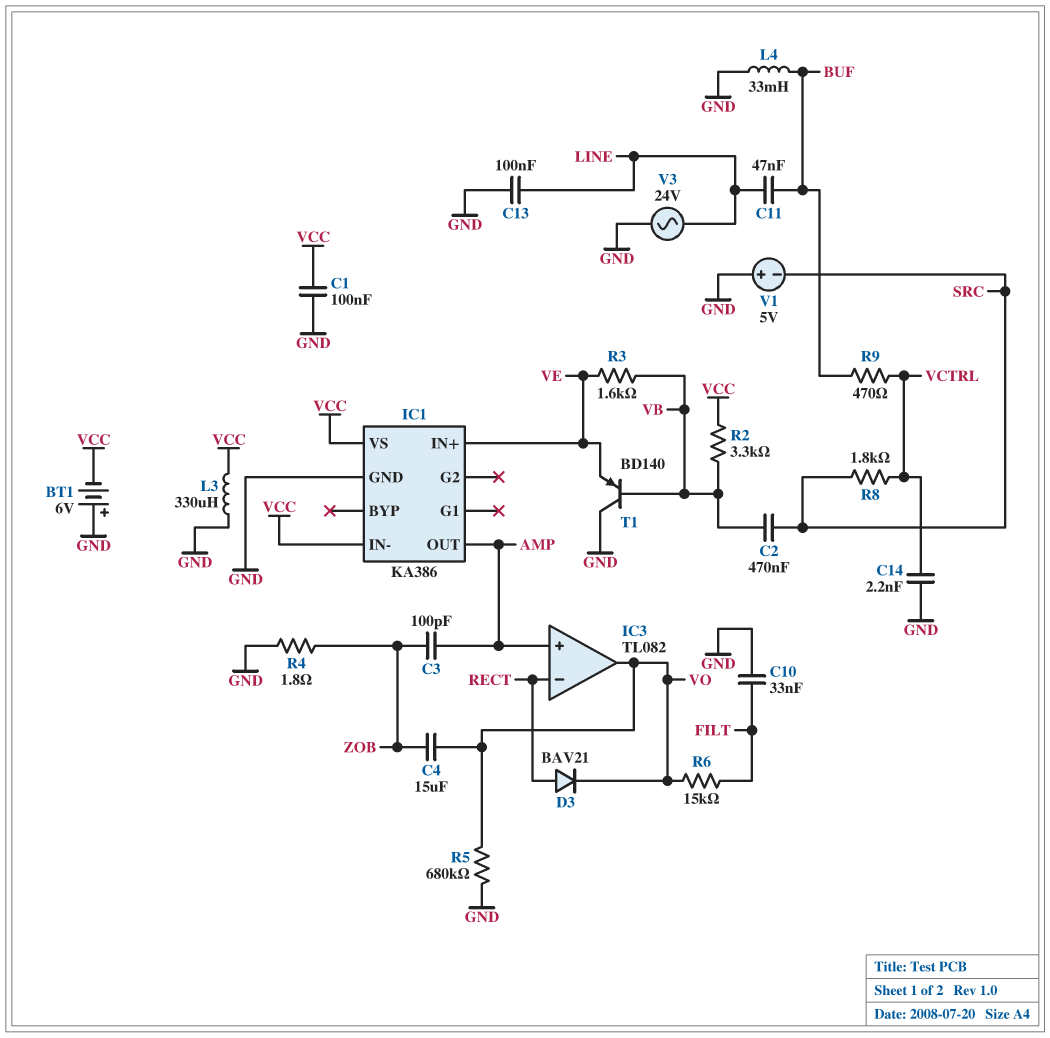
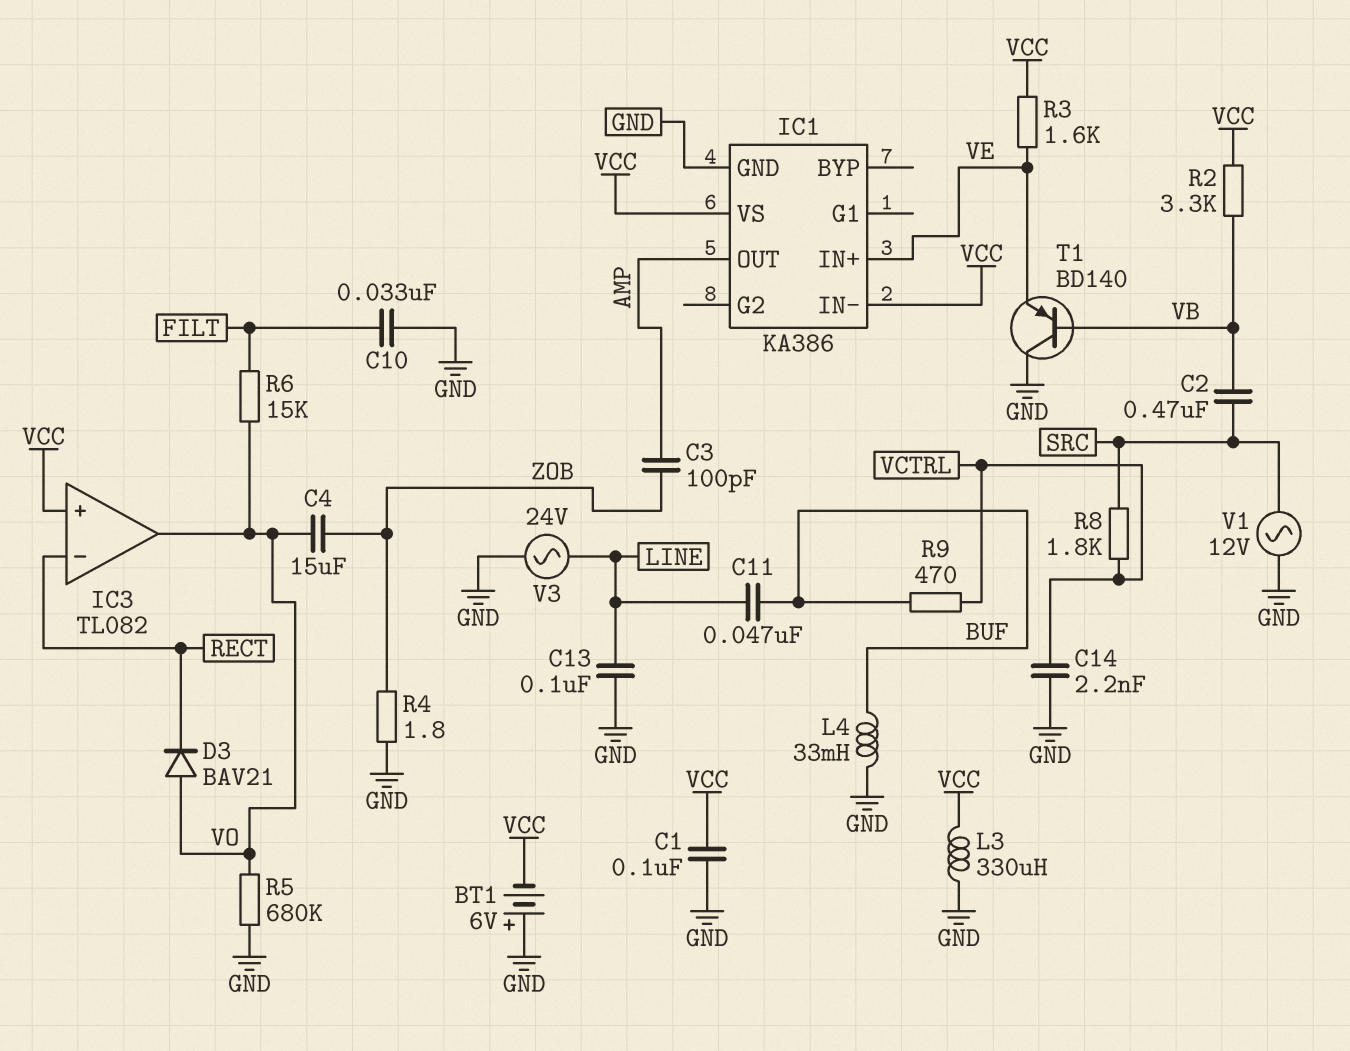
D3: diode BAV21 (A RECT, K VO) -> diode BAV21 (A VO, K RECT)
IC3 pin in+: AMP -> VCC
R3: 1.6k (VB, VE) -> 1.6k (VCC, VE)
V1: 5V (plus GND, minus SRC) -> AC 12V (GND, SRC)

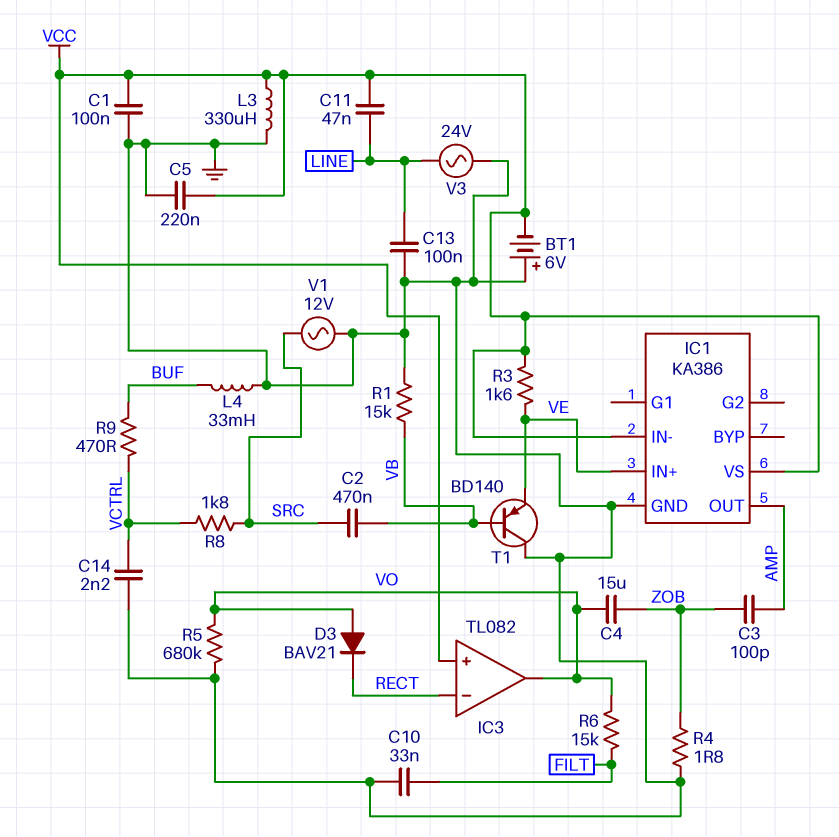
C5: none -> 220nF (GND, VCC)
C11: 47nF (BUF, LINE) -> 47nF (LINE, VCC)
R1: none -> 15k (GND, VB)
R2: 3.3k (VB, VCC) -> none

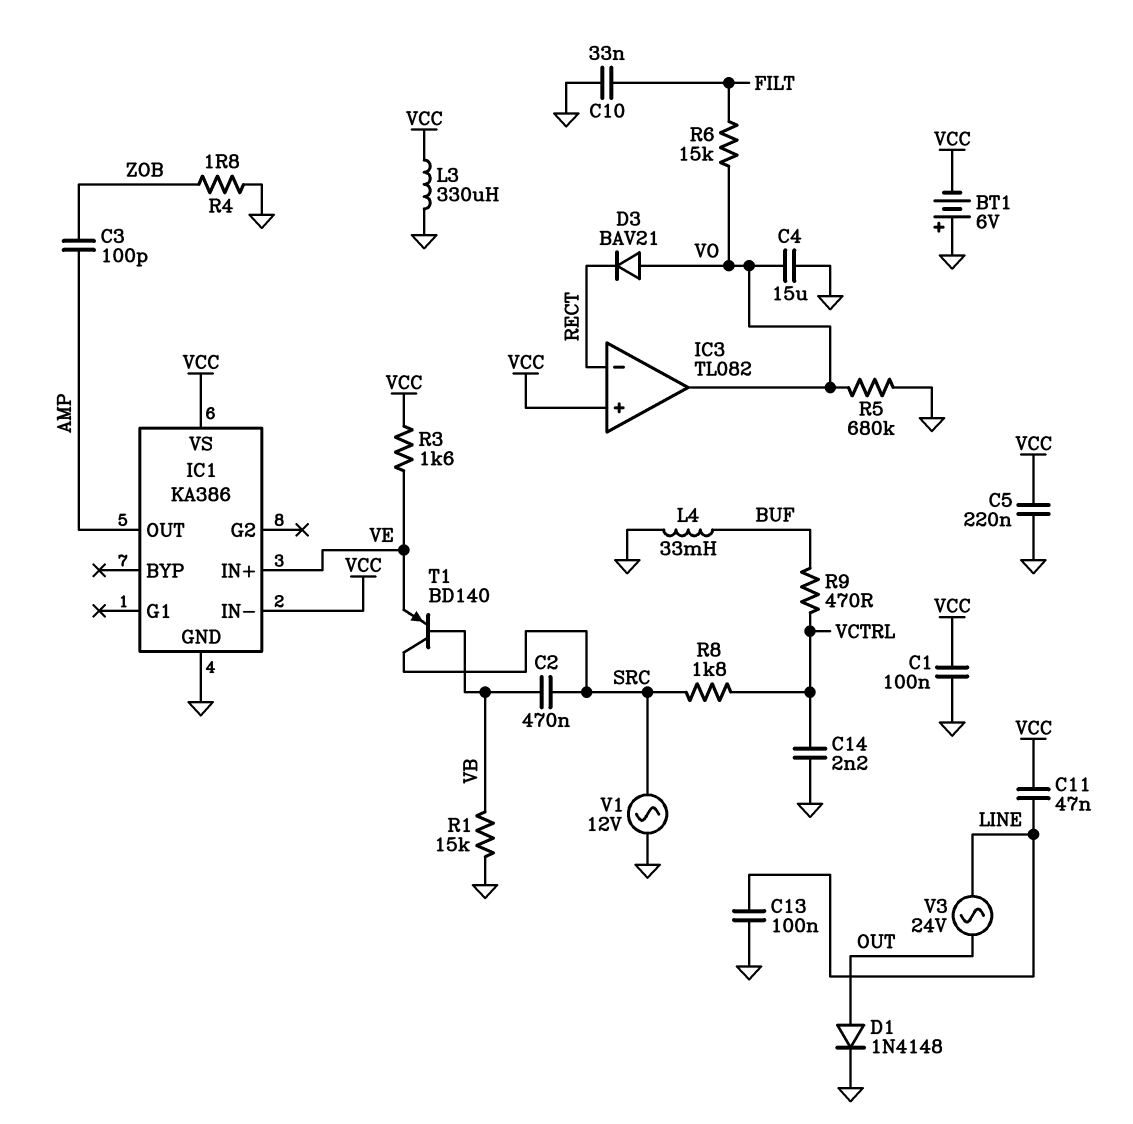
C4: 15uF (VO, ZOB) -> 15uF (GND, VO)
D1: none -> diode 1N4148 (A OUT, K GND)
T1: PNP BD140 (B VB, C GND, E VE) -> PNP BD140 (B VB, C SRC, E VE)
V3: AC 24V (GND, LINE) -> AC 24V (LINE, OUT)

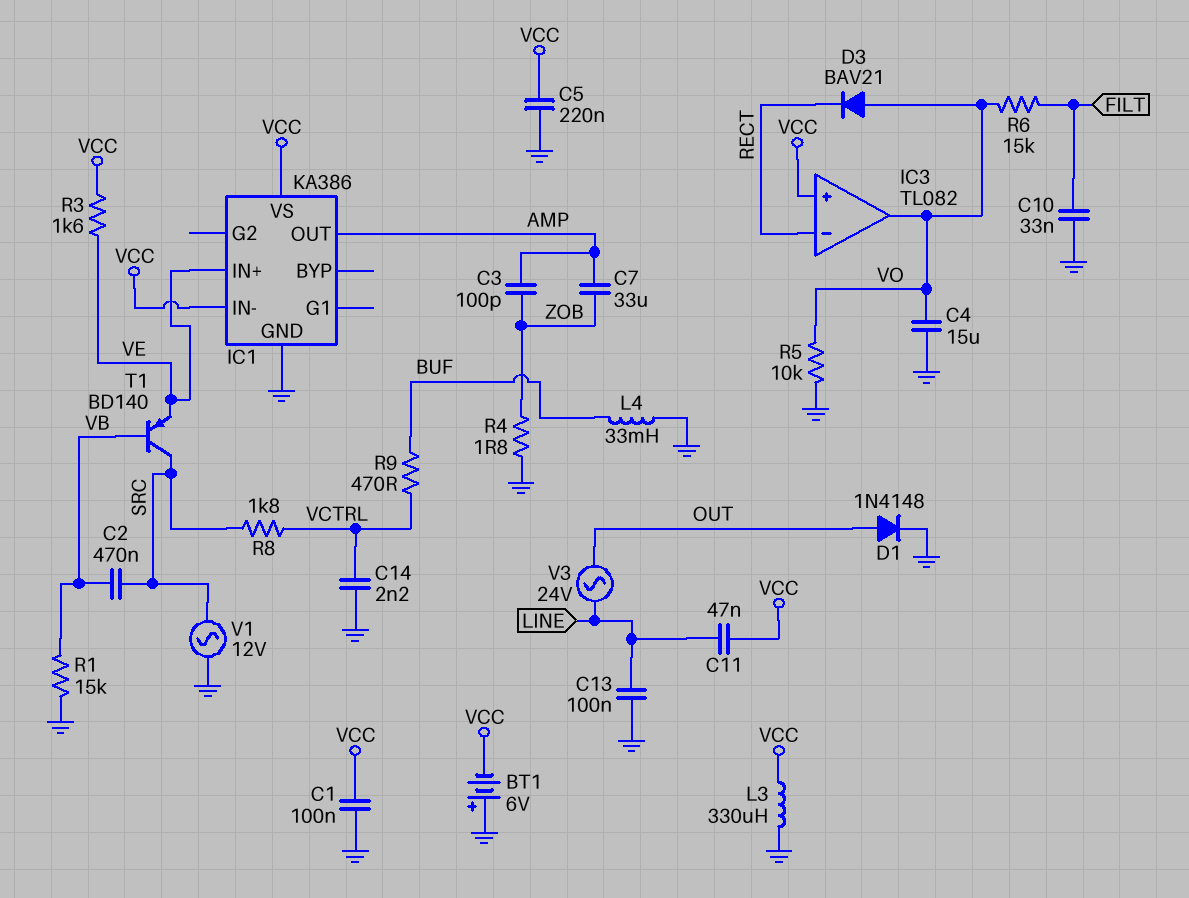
C7: none -> 33uF (AMP, ZOB)
R5: 680k (GND, VO) -> 10k (GND, VO)

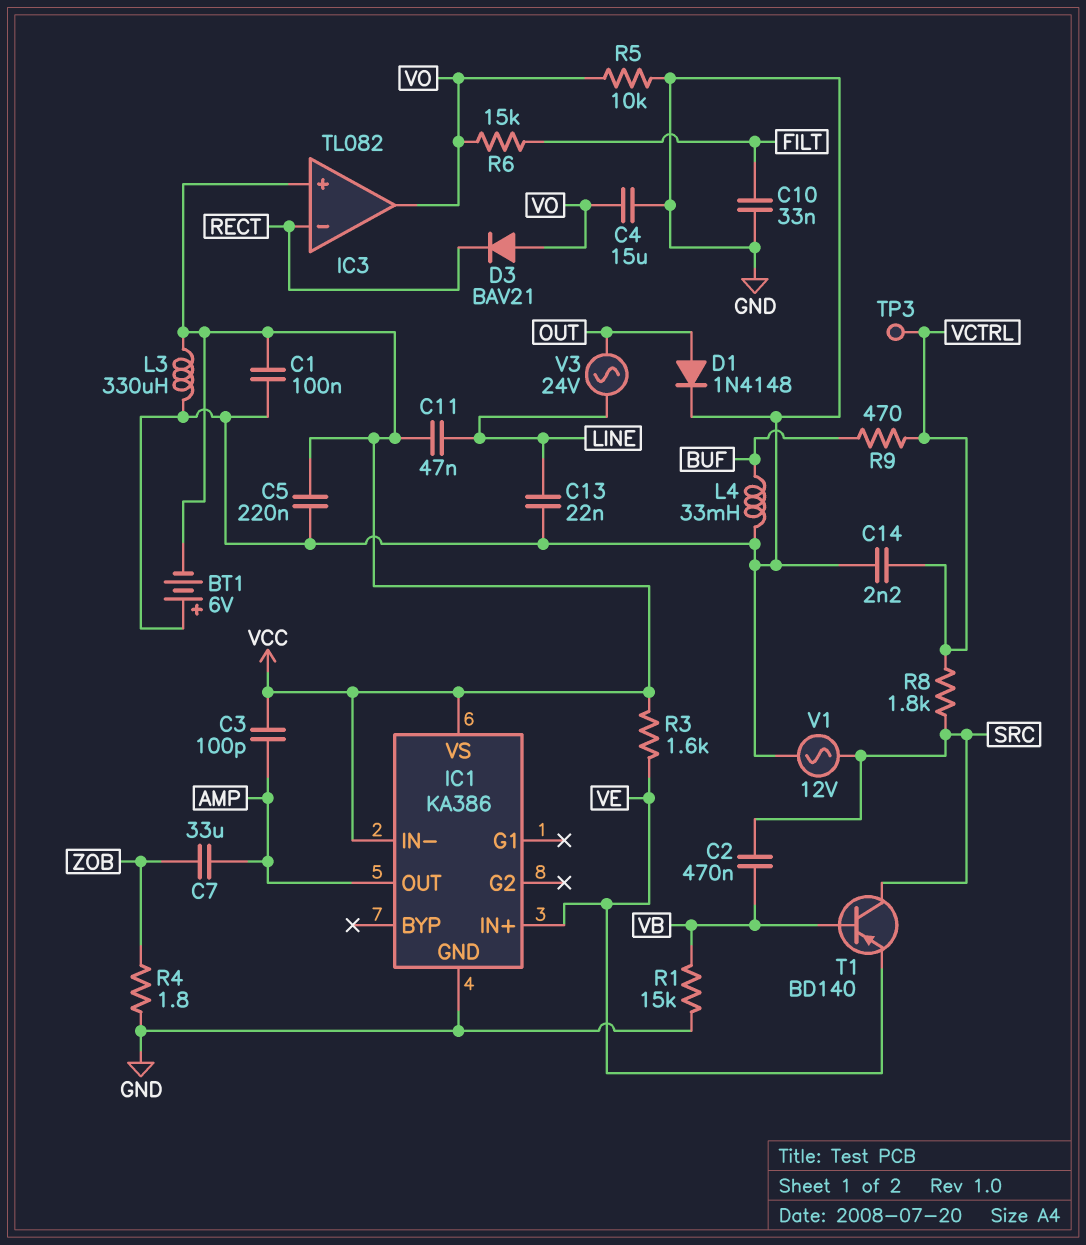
C3: 100pF (AMP, ZOB) -> 100pF (AMP, VCC)
C13: 100nF (GND, LINE) -> 22nF (GND, LINE)
TP3: none -> test point (VCTRL)

